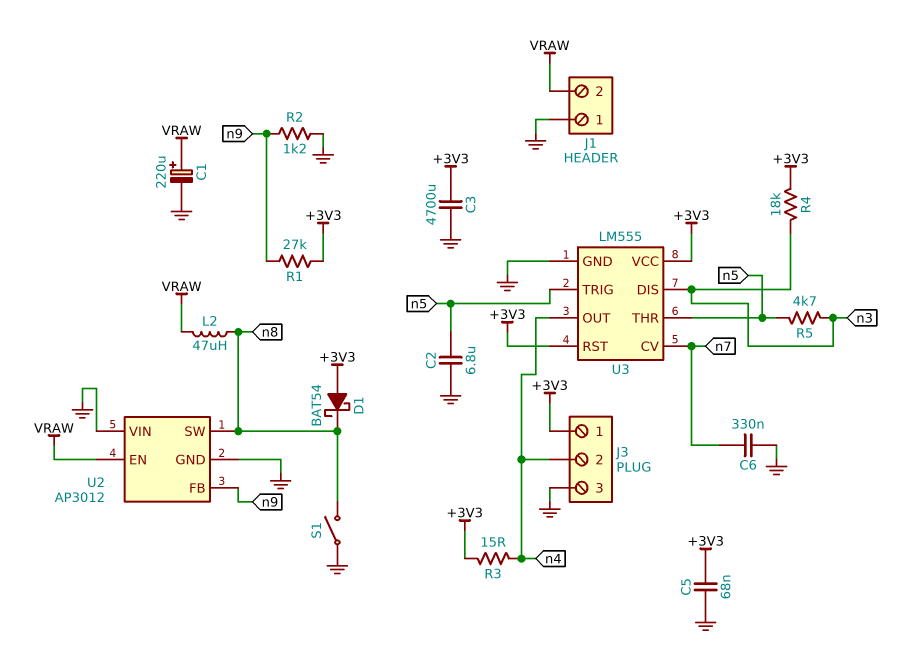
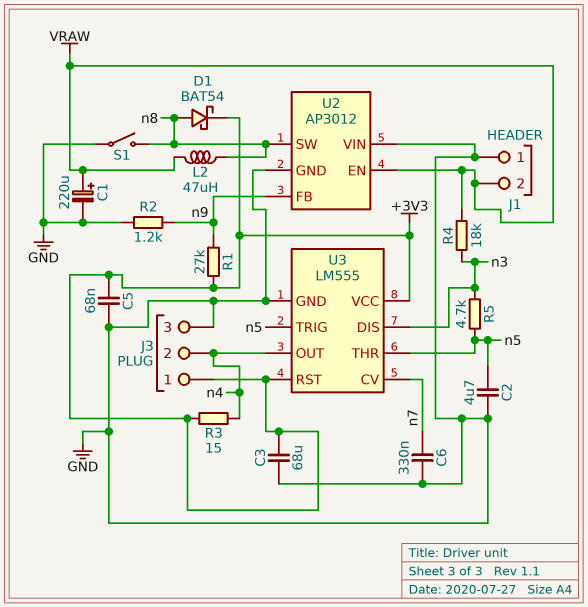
C2: 6.8uF (GND, n5) -> 4.7uF (GND, n5)
C3: 4700uF (+3V3, GND) -> 68uF (+3V3, GND)
D1: schottky BAT54 (A +3V3, K n8) -> schottky BAT54 (A n8, K +3V3)
R4: 18k (+3V3, n3) -> 18k (VRAW, n3)

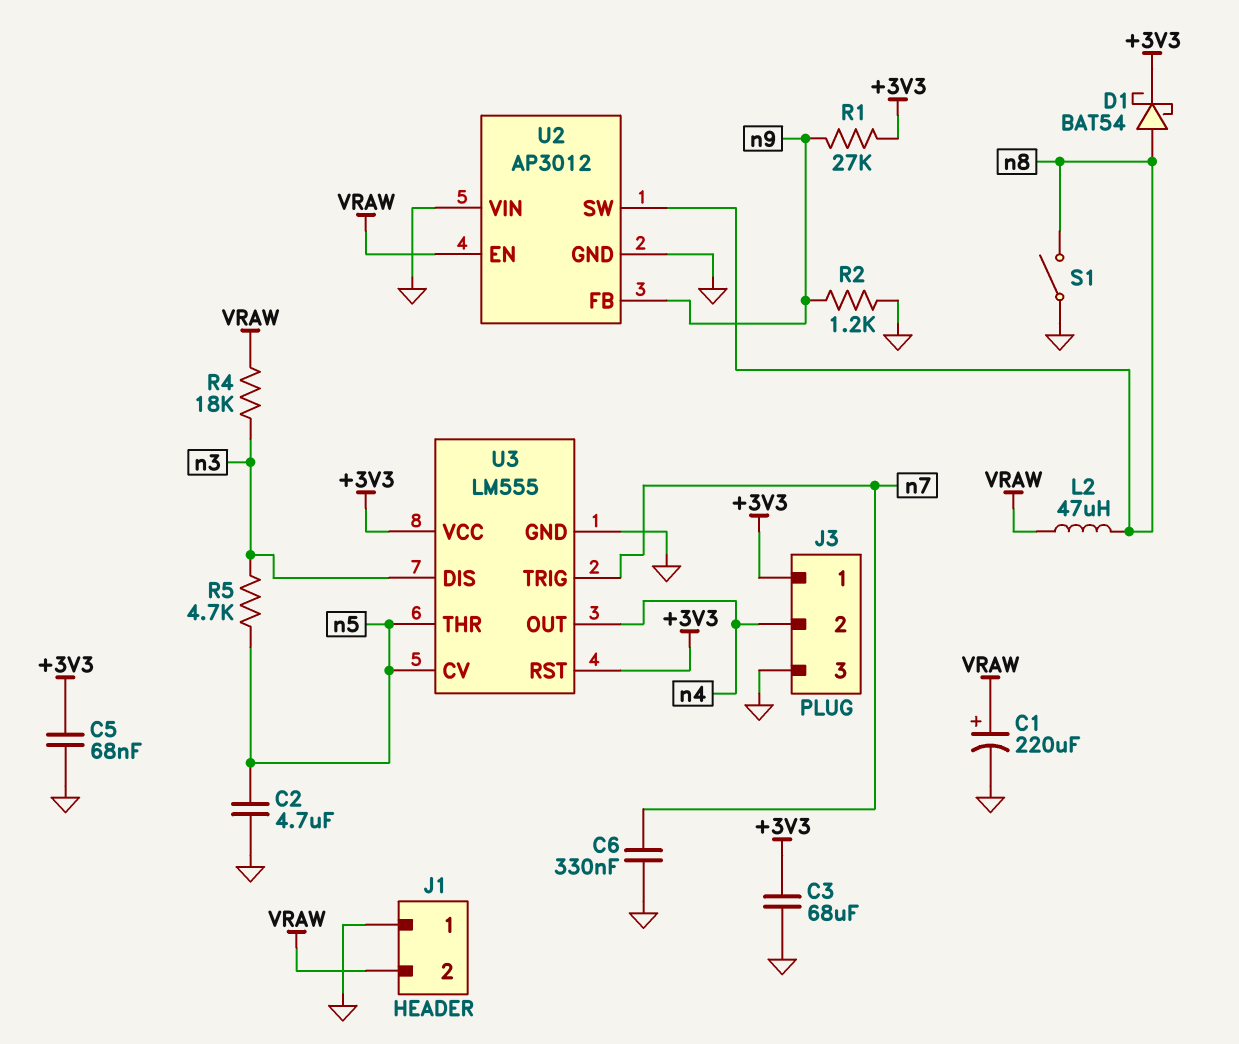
R3: 15 (+3V3, n4) -> none
U3 pin CV: n7 -> n5
U3 pin TRIG: n5 -> n7

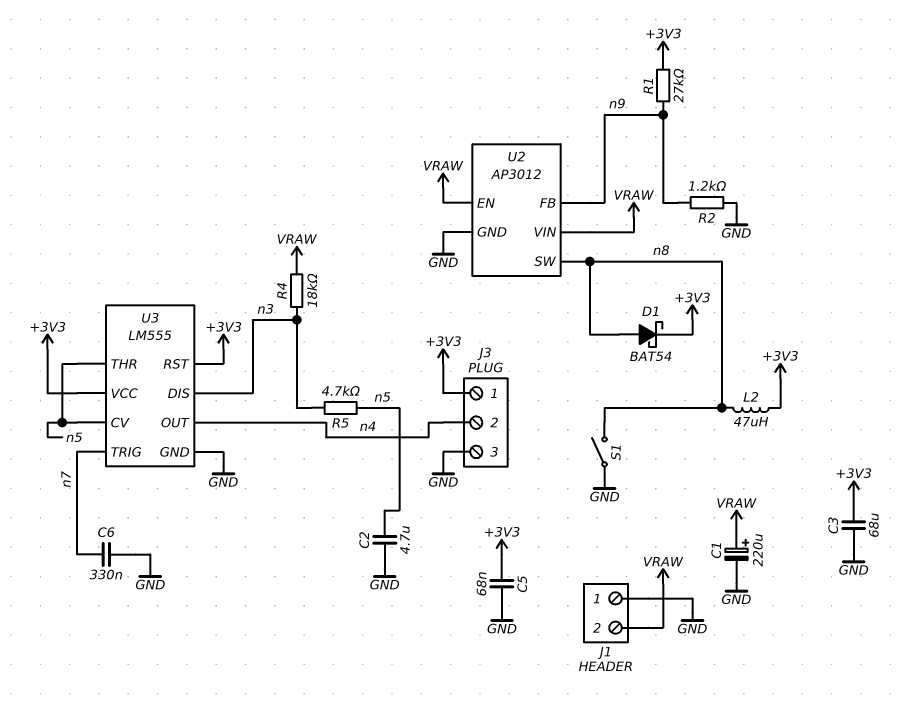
L2: 47uH (VRAW, n8) -> 47uH (+3V3, n8)
U2 pin VIN: GND -> VRAW

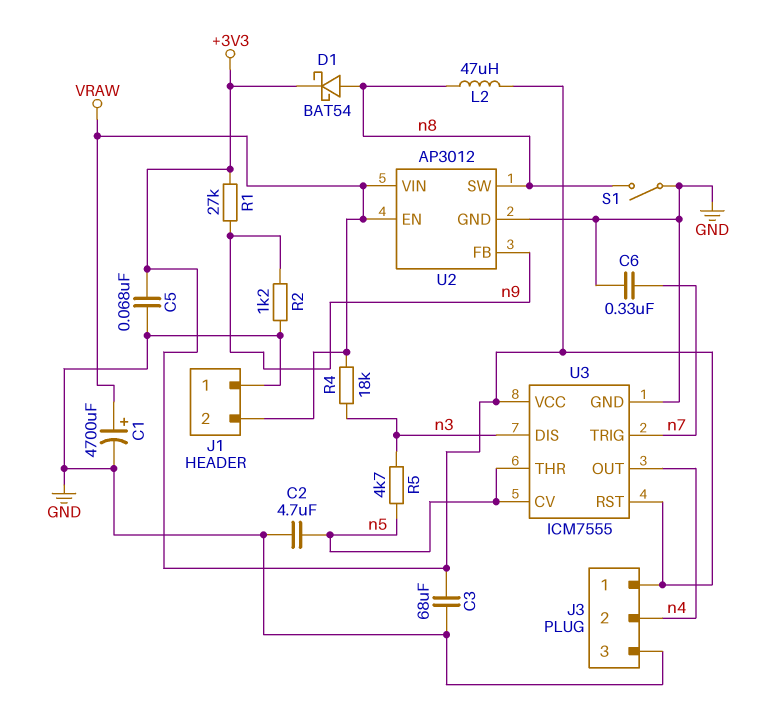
C1: 220uF (plus VRAW, minus GND) -> 4700uF (plus VRAW, minus GND)
U3: LM555 -> ICM7555

